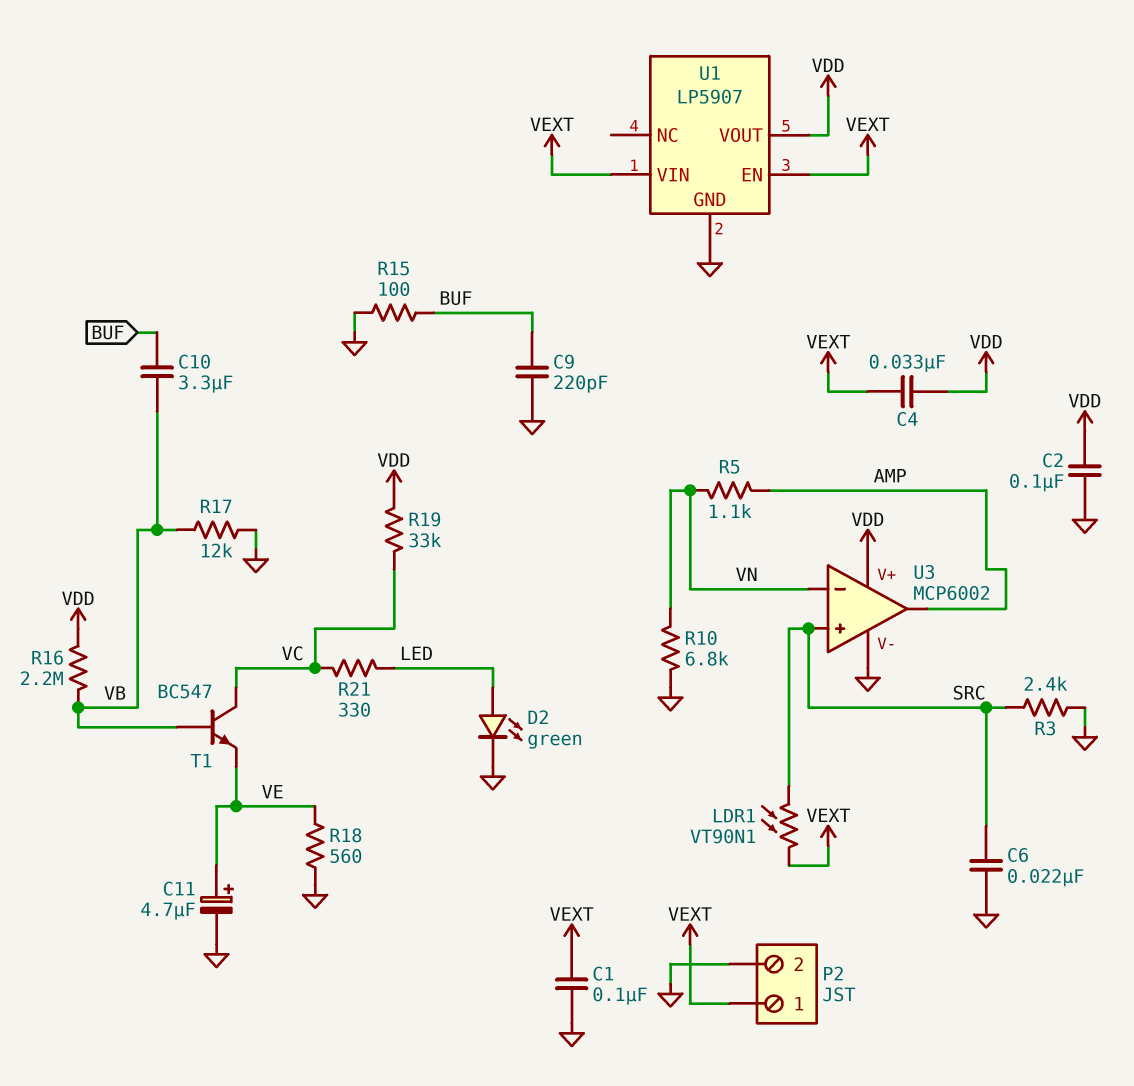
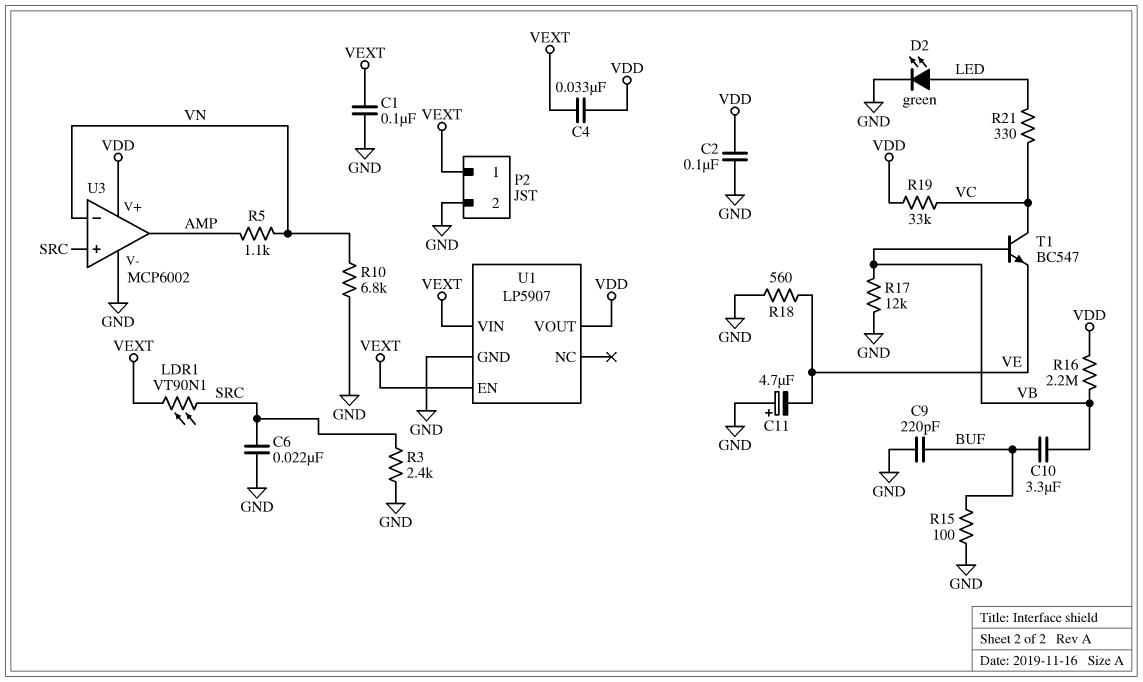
C11: 4.7uF (plus VE, minus GND) -> 4.7uF (plus GND, minus VE)

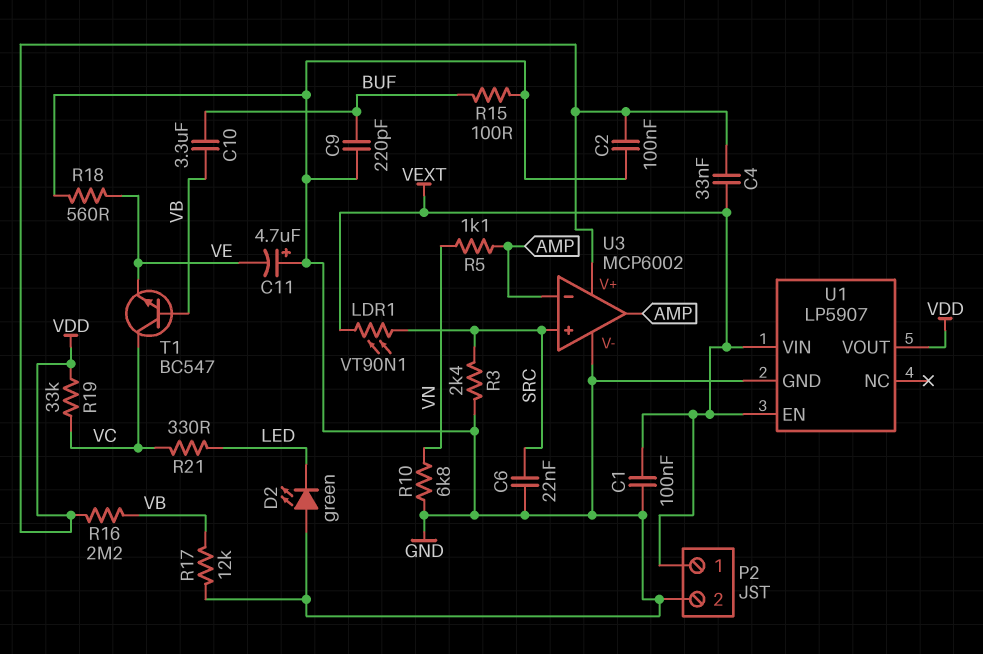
D2: LED green (A LED, K GND) -> LED green (A GND, K LED)
U3 pin in-: VN -> AMP

